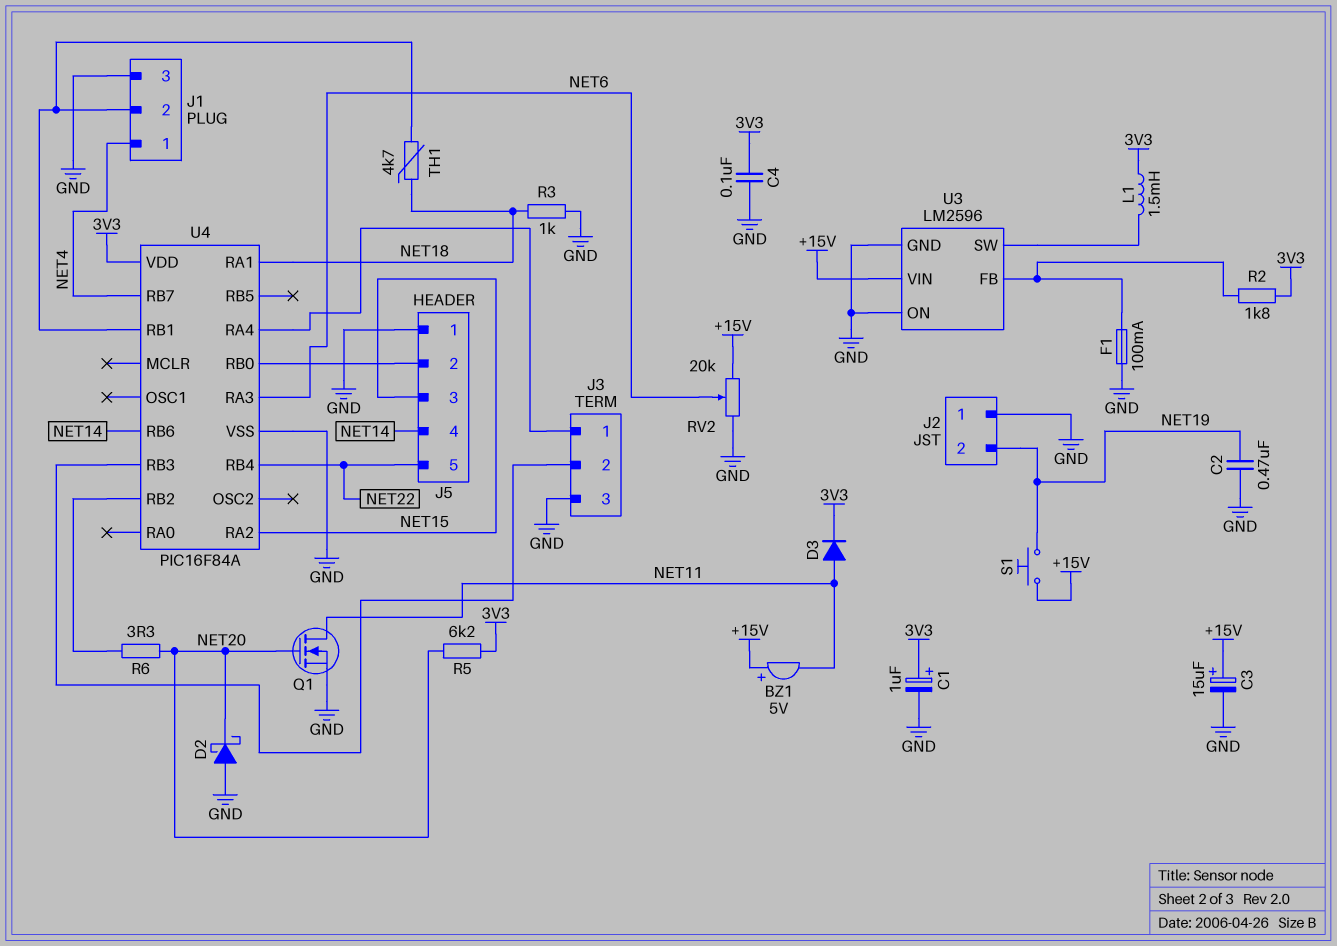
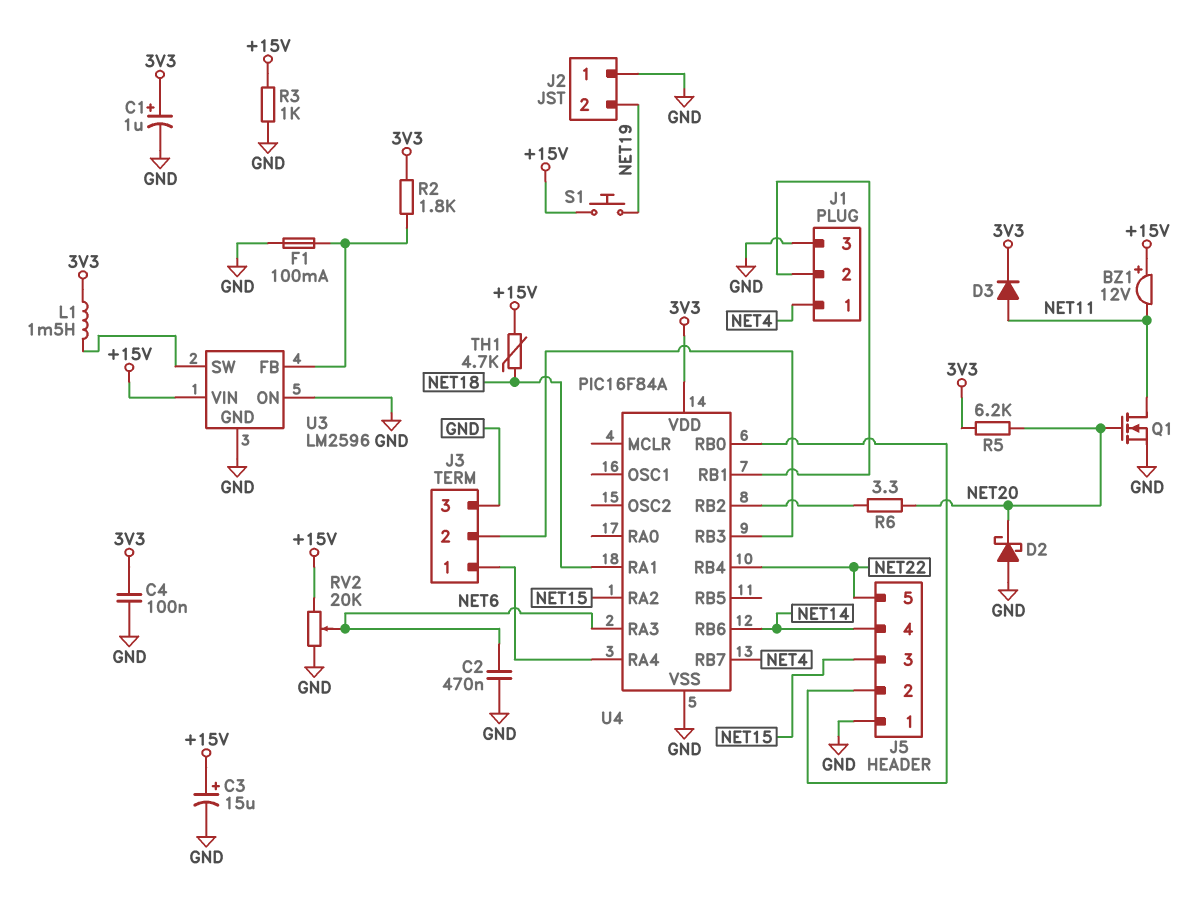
BZ1: buzzer 5V (plus +15V, minus NET11) -> buzzer 12V (plus +15V, minus NET11)
C2: 470nF (GND, NET19) -> 470nF (GND, NET6)
R3: 1k (GND, NET18) -> 1k (+15V, GND)
TH1: 4.7k (J1/2, NET18) -> 4.7k (+15V, NET18)

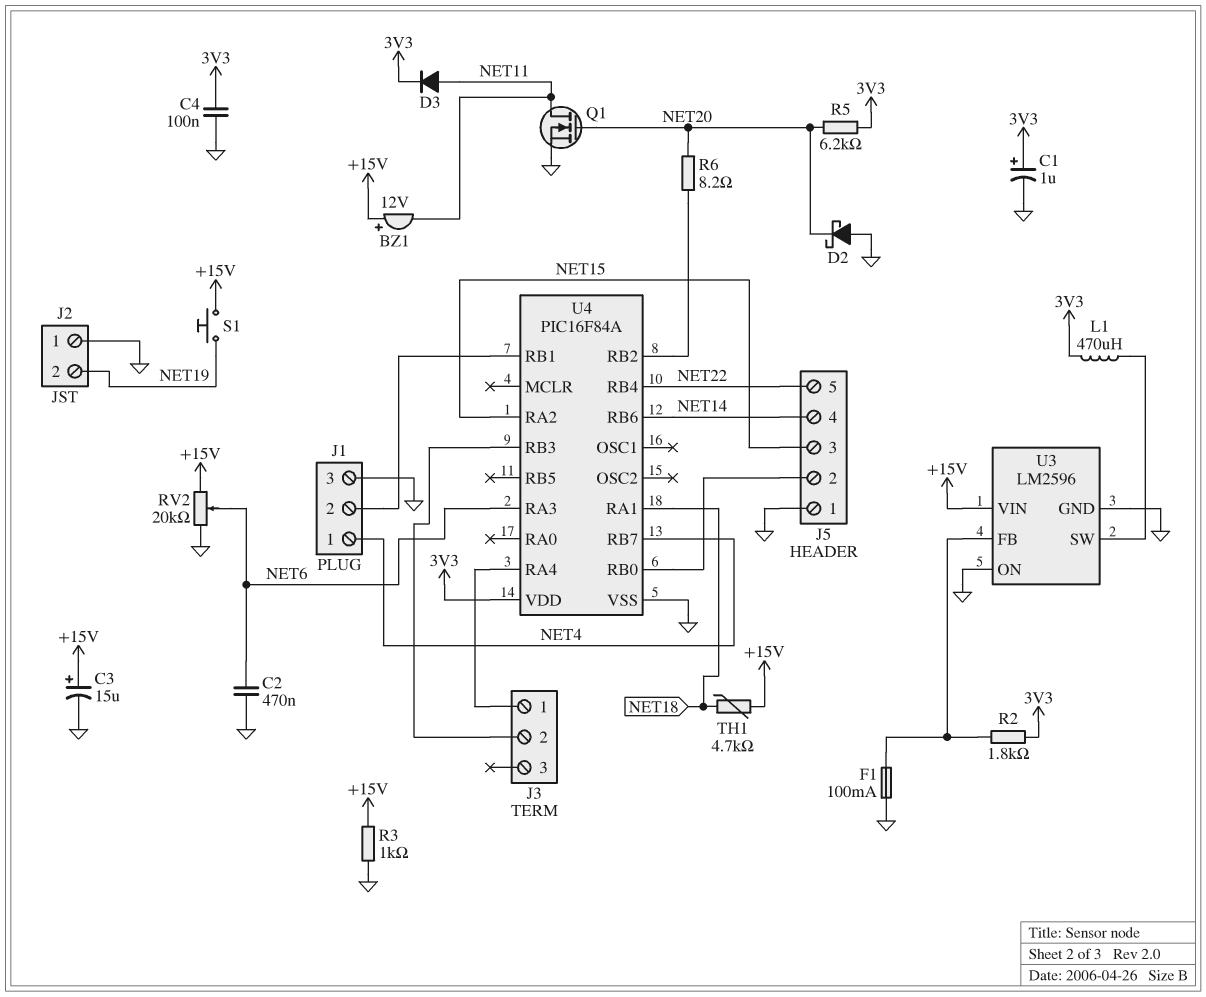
J3 pin 3: GND -> none
L1: 1.5mH (3V3, U3/SW) -> 470uH (3V3, U3/SW)
R6: 3.3 (NET20, U4/RB2) -> 8.2 (NET20, U4/RB2)

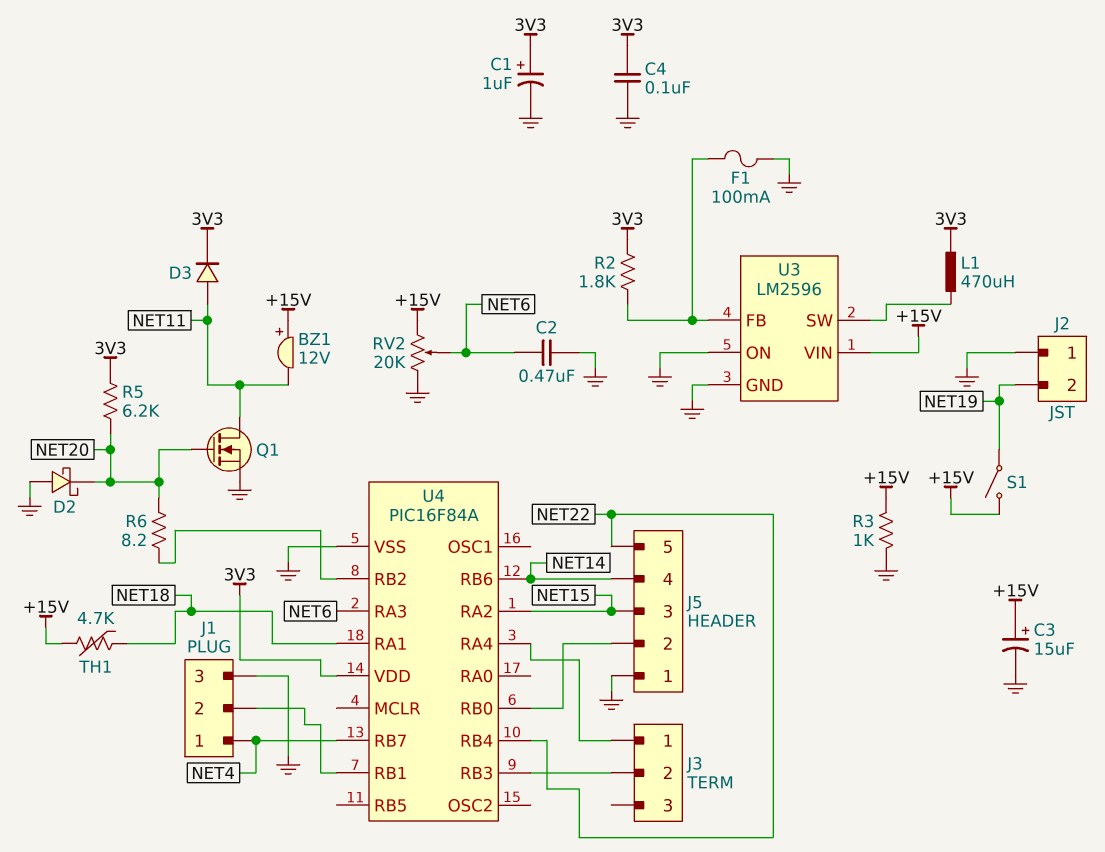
S1: button (+15V, NET19) -> switch (+15V, NET19)

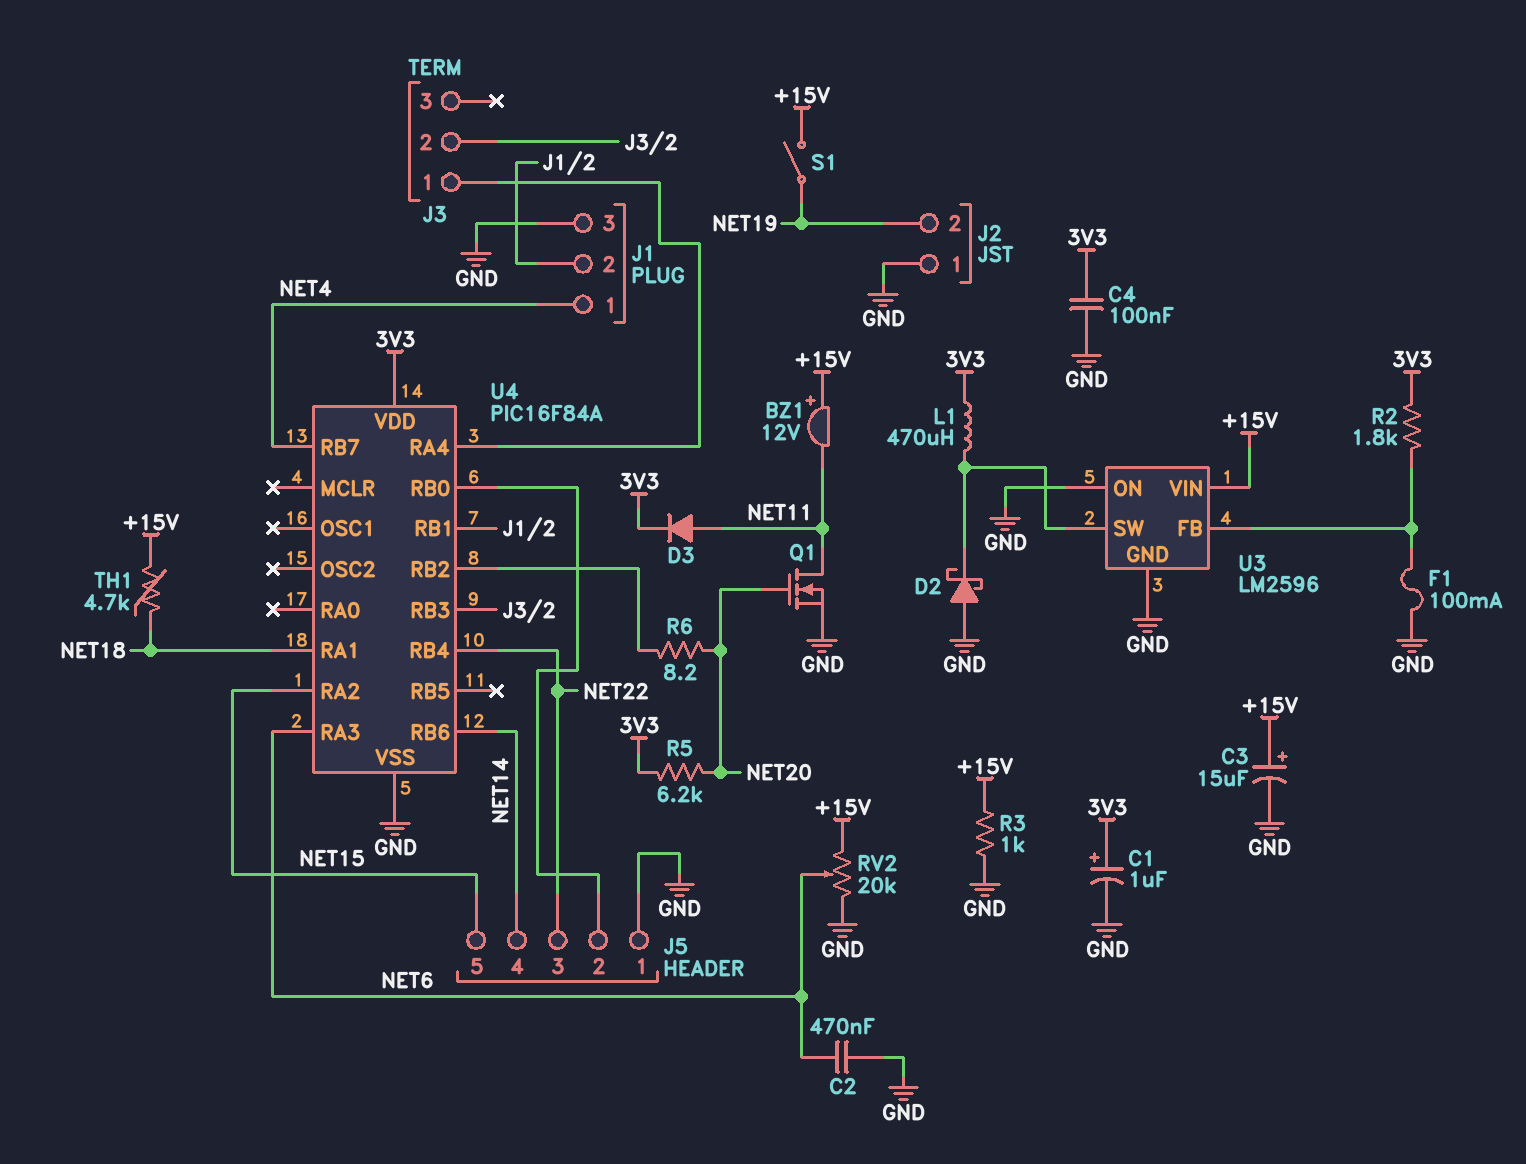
D2: schottky (A GND, K NET20) -> schottky (A GND, K U3/SW)
J5 pin 3: NET15 -> NET22
J5 pin 5: NET22 -> NET15

